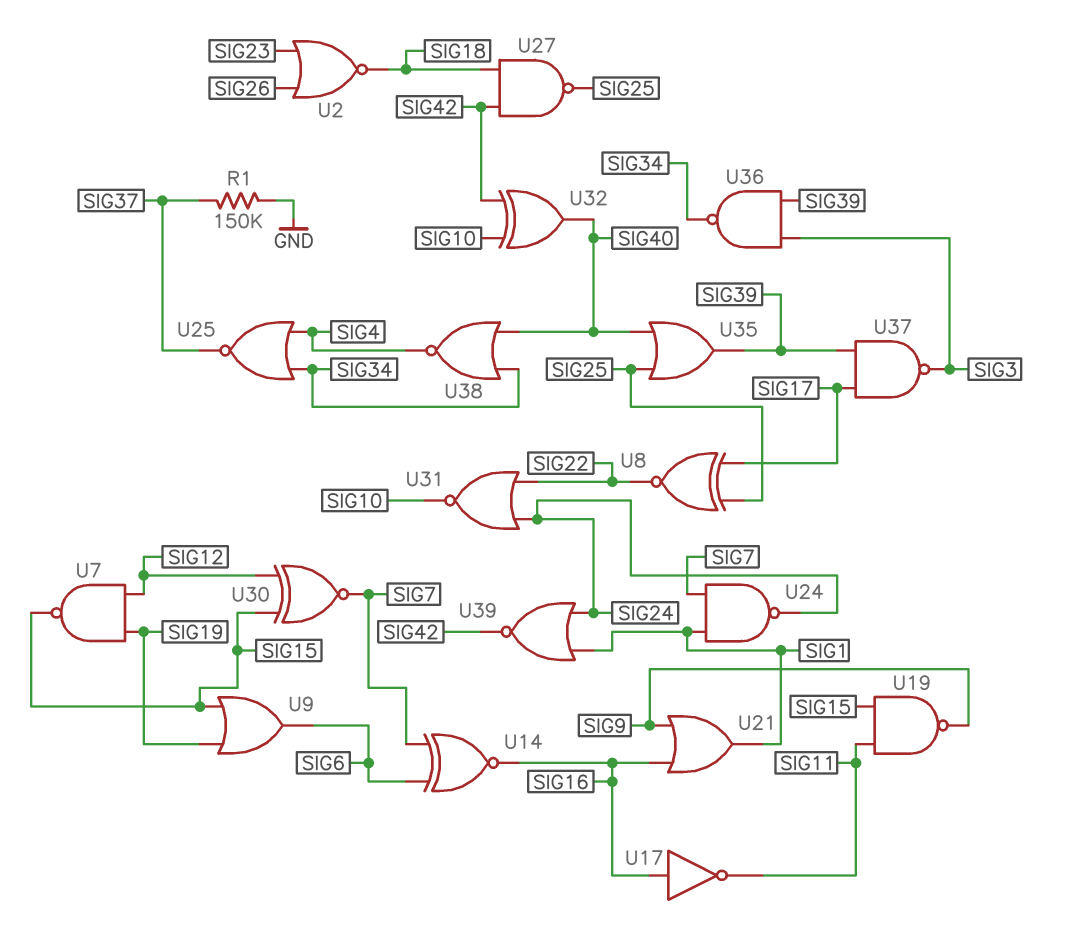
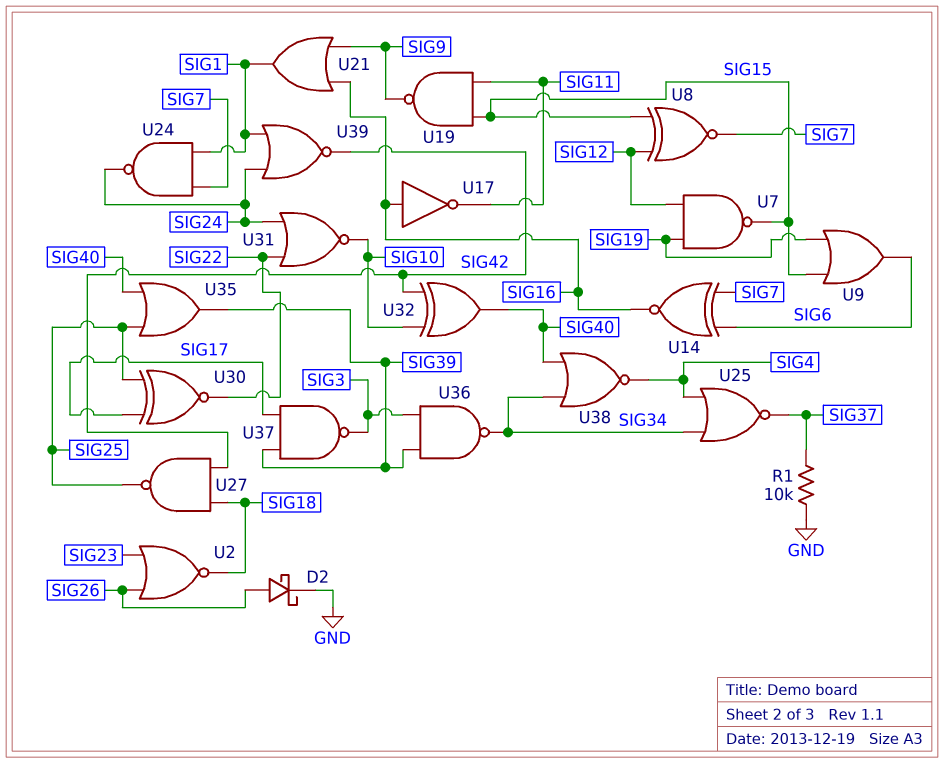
D2: none -> schottky (A SIG26, K GND)
R1: 150k (GND, SIG37) -> 10k (GND, SIG37)
U8: XNOR (in SIG17, in SIG25, out SIG22) -> XNOR (in SIG12, in SIG15, out SIG7)
U30: XNOR (in SIG12, in SIG15, out SIG7) -> XNOR (in SIG17, in SIG25, out SIG22)

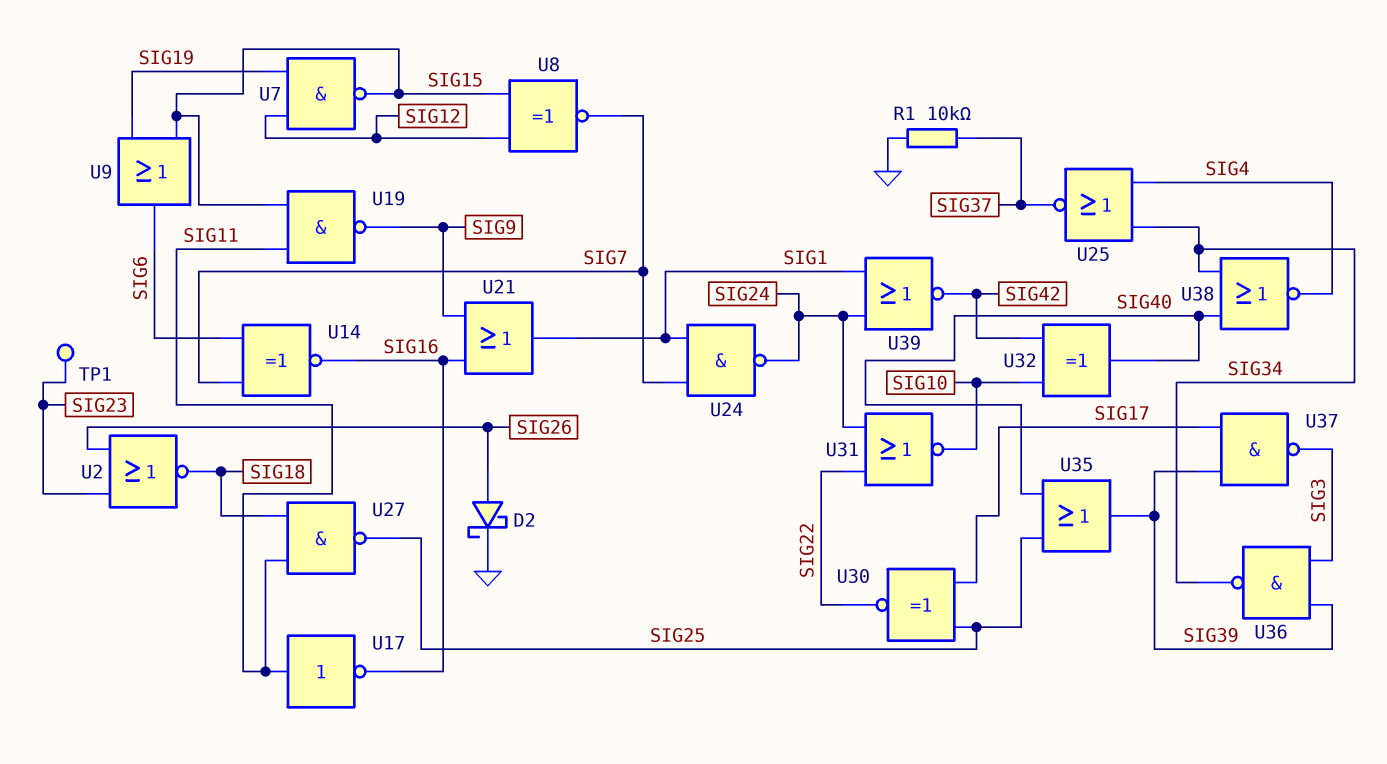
TP1: none -> test point (SIG23)
U17: NOT (in SIG16, out SIG11) -> NOT (in SIG11, out SIG16)
U27: NAND (in SIG18, in SIG42, out SIG25) -> NAND (in SIG11, in SIG18, out SIG25)

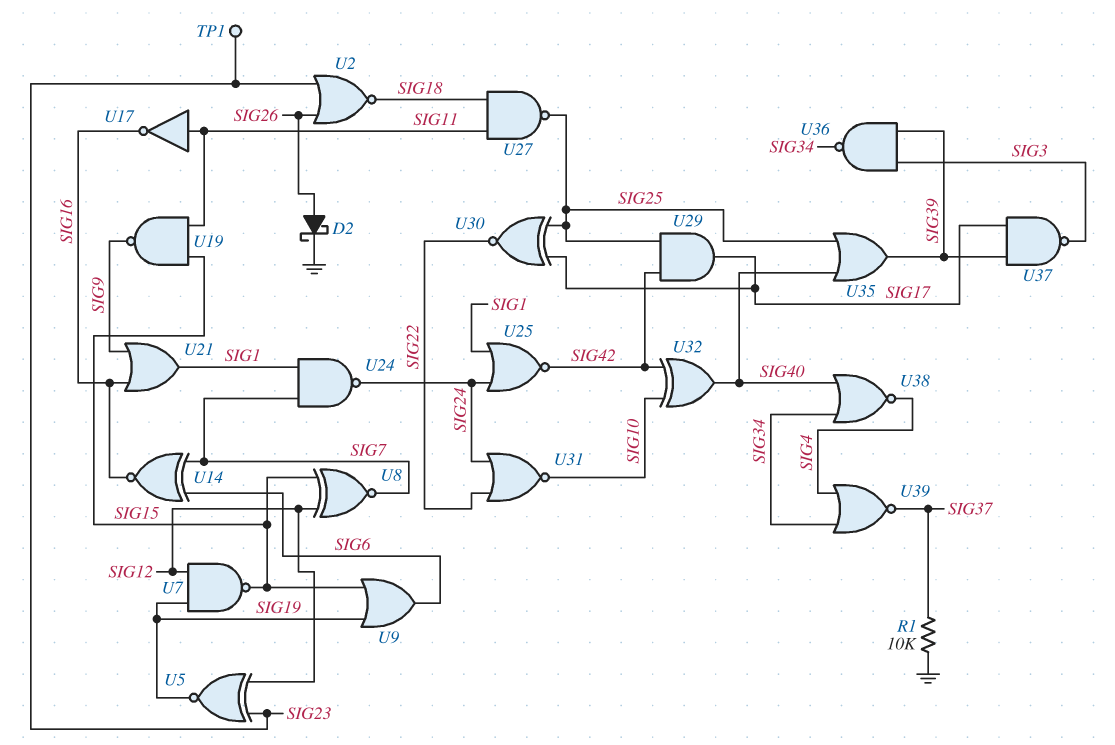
U5: none -> XNOR (in SIG12, in SIG23, out SIG19)
U25: NOR (in SIG4, in SIG34, out SIG37) -> NOR (in SIG1, in SIG24, out SIG42)
U29: none -> AND (in SIG25, in SIG42, out SIG17)
U39: NOR (in SIG1, in SIG24, out SIG42) -> NOR (in SIG4, in SIG34, out SIG37)

